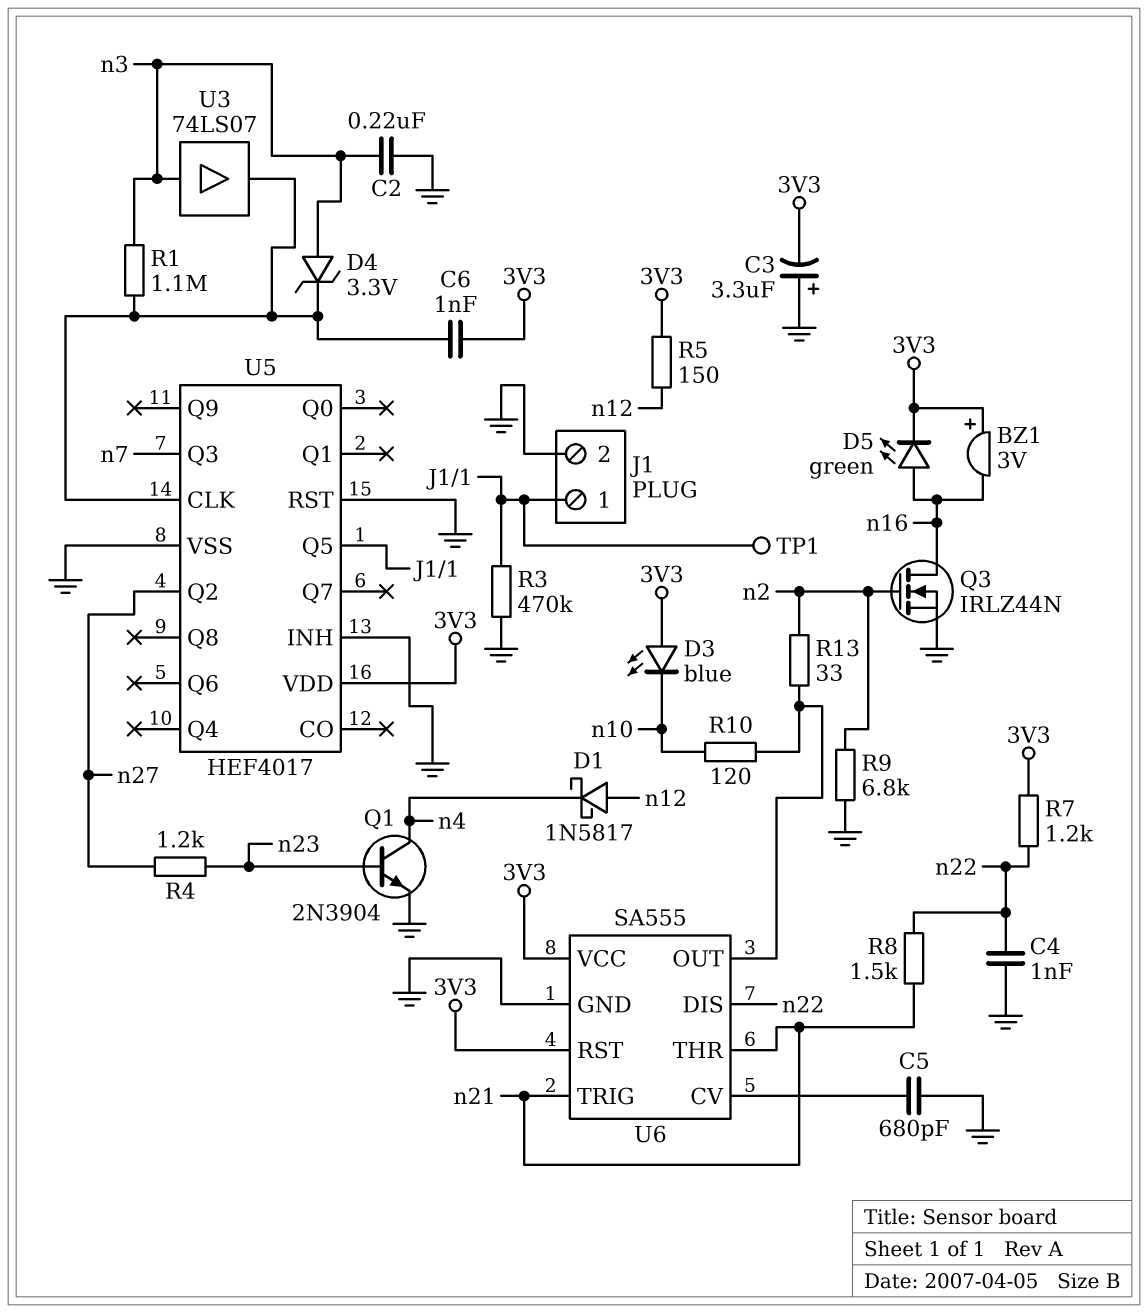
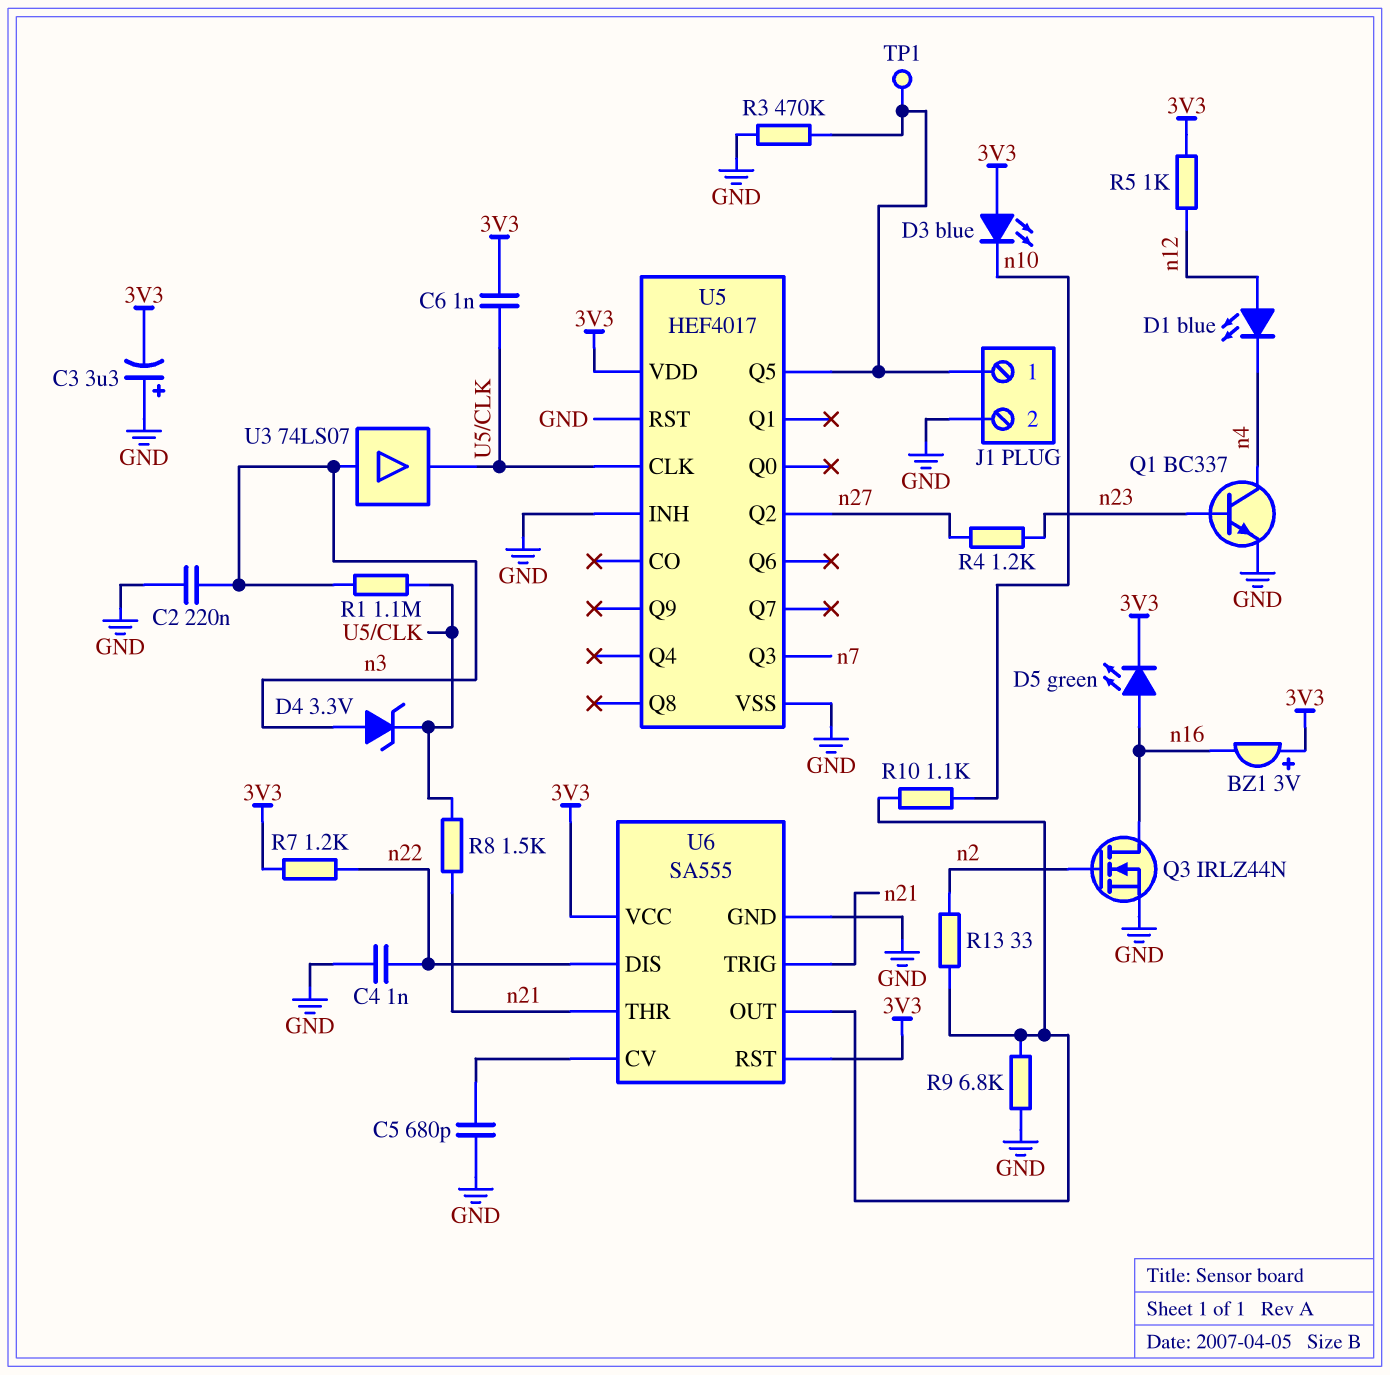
D1: schottky 1N5817 (A n12, K n4) -> LED blue (A n12, K n4)
Q1: NPN 2N3904 (B n23, C n4, E GND) -> NPN BC337 (B n23, C n4, E GND)
R5: 150 (3V3, n12) -> 1k (3V3, n12)
R8: 1.5k (n21, n22) -> 1.5k (U5/CLK, n21)
R9: 6.8k (GND, n2) -> 6.8k (GND, U6/OUT)
R10: 120 (U6/OUT, n10) -> 1.1k (U6/OUT, n10)

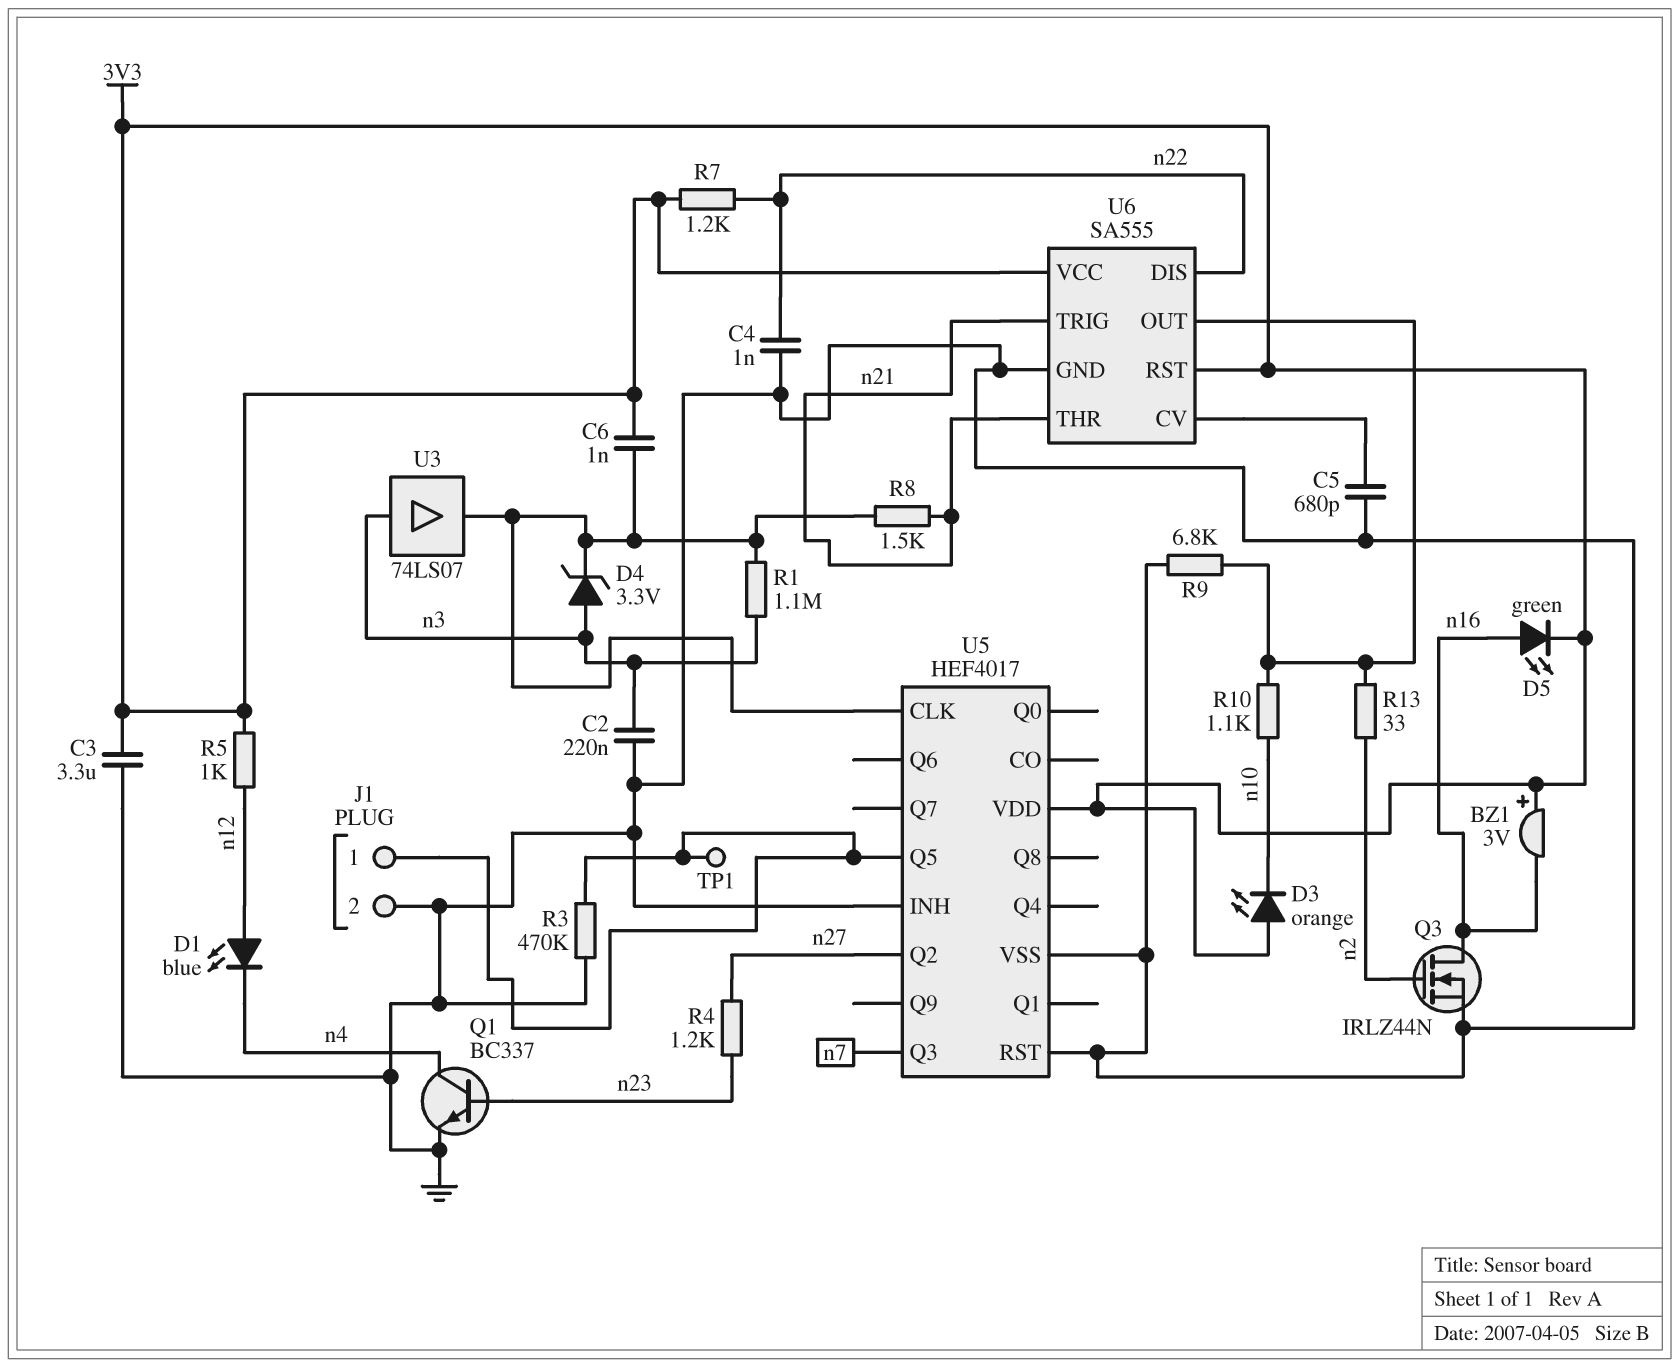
C3: 3.3uF (plus GND, minus 3V3) -> 3.3uF (3V3, GND)
D3: LED blue (A 3V3, K n10) -> LED orange (A 3V3, K n10)

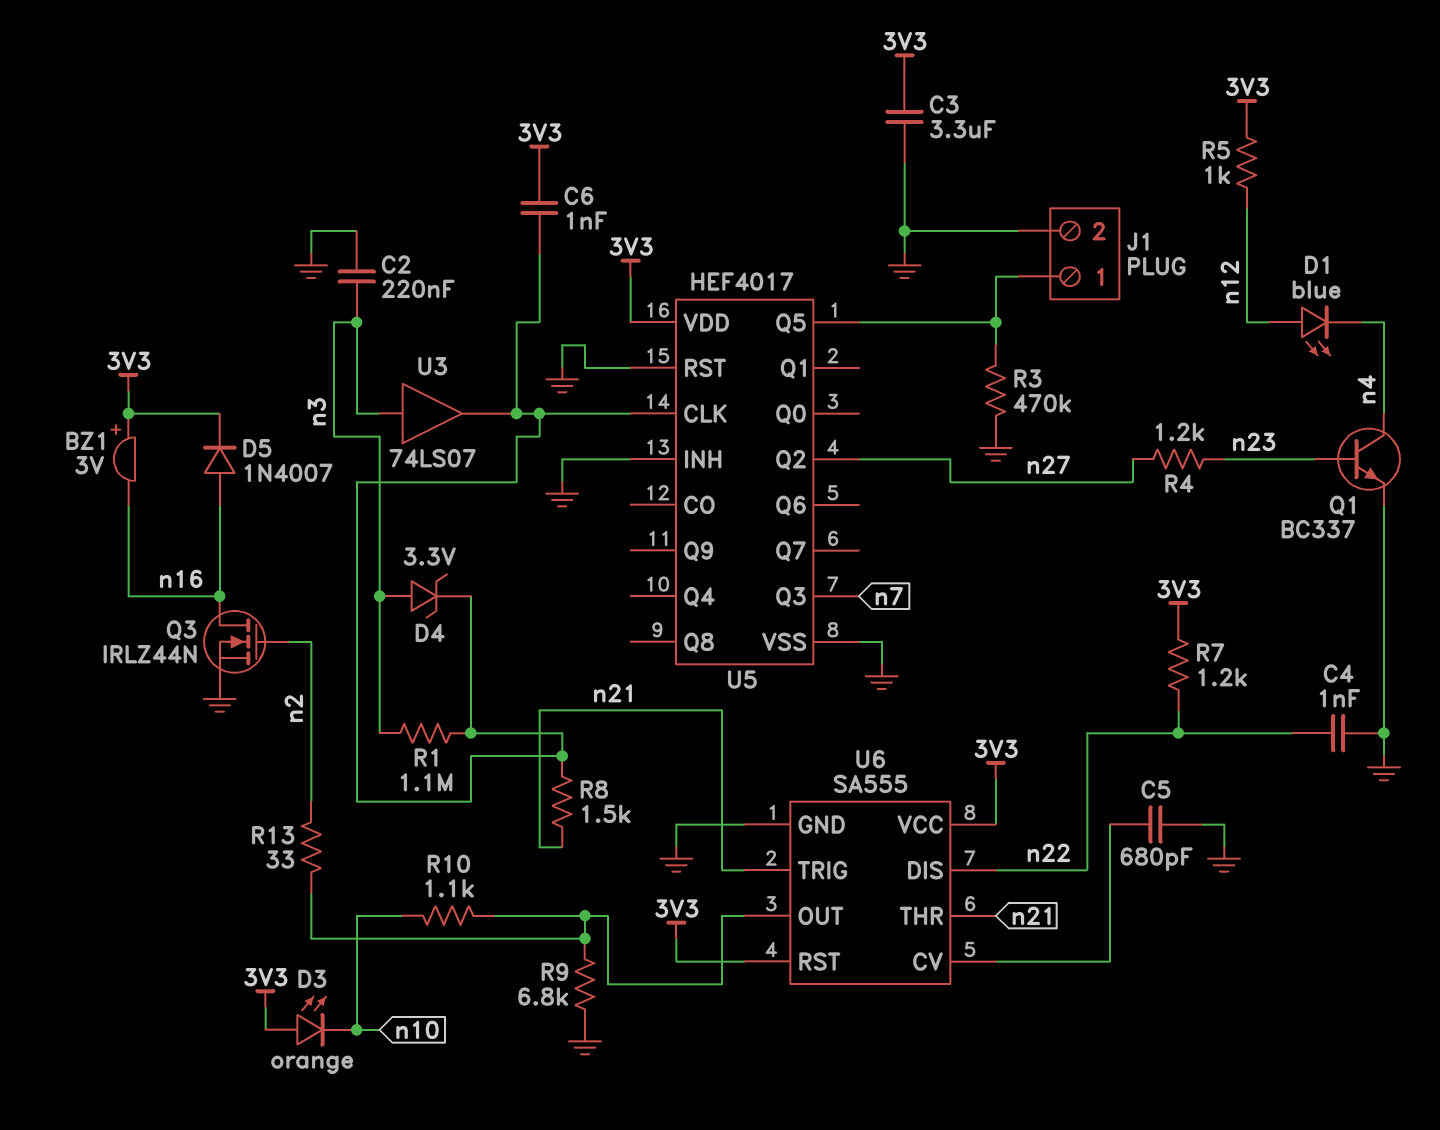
D5: LED green (A n16, K 3V3) -> diode 1N4007 (A n16, K 3V3)
TP1: test point (J1/1) -> none

